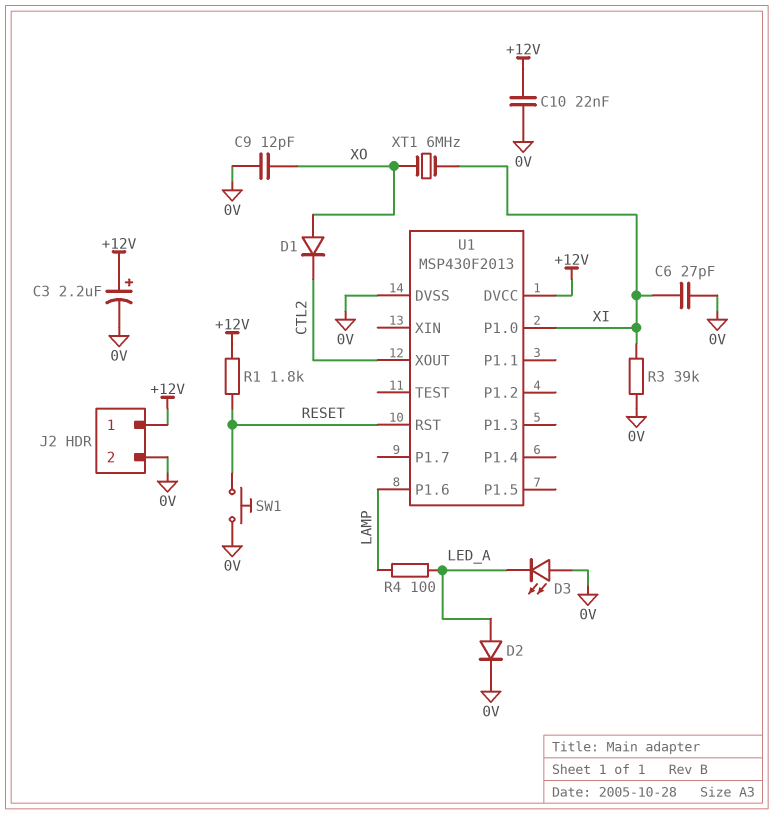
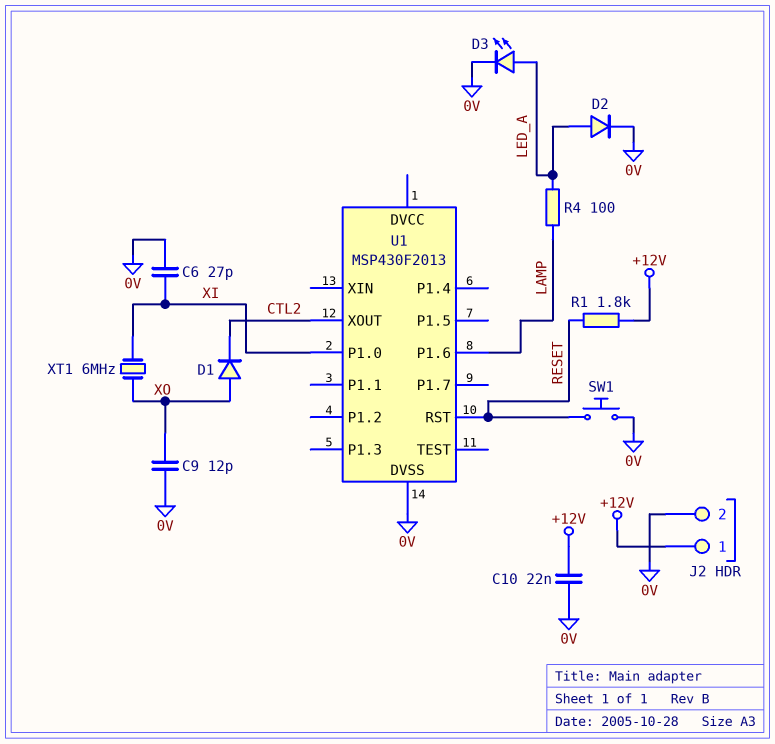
C3: 2.2uF (plus +12V, minus 0V) -> none
D3: LED (A 0V, K LED_A) -> LED (A LED_A, K 0V)
R3: 39k (0V, XI) -> none
U1 pin DVCC: +12V -> none

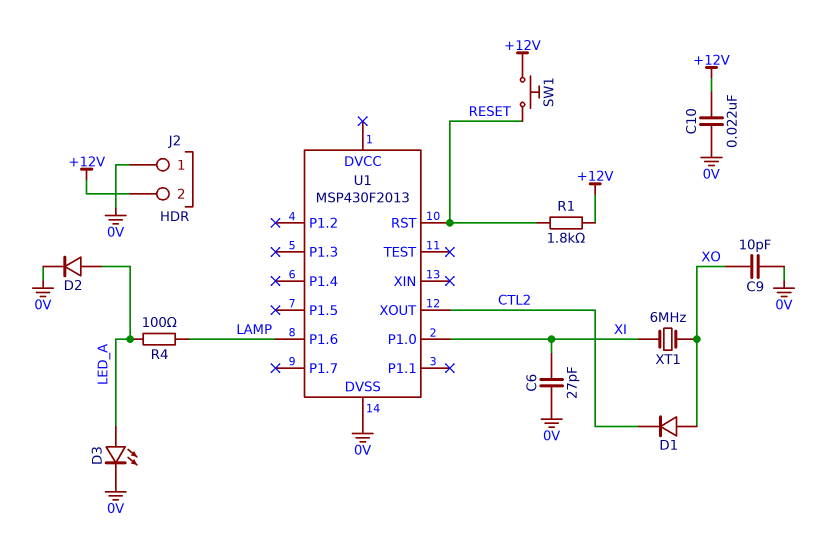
C9: 12pF (0V, XO) -> 10pF (0V, XO)
J2 pin 1: +12V -> 0V
J2 pin 2: 0V -> +12V
SW1: button (0V, RESET) -> button (+12V, RESET)

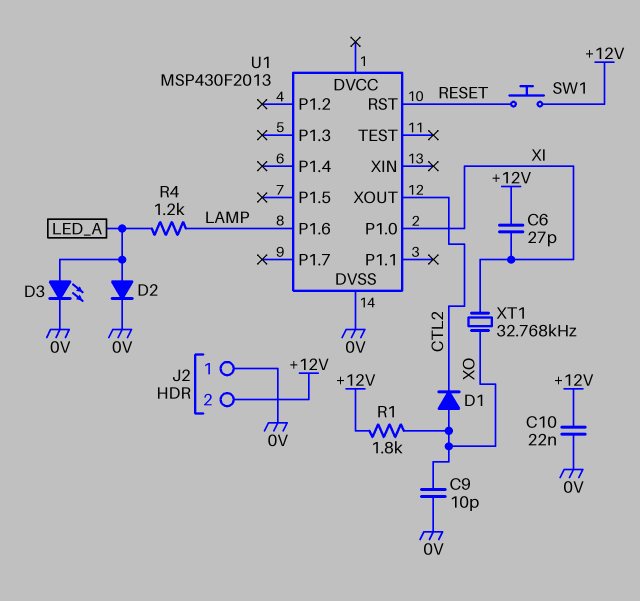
C6: 27pF (0V, XI) -> 27pF (+12V, XI)
R1: 1.8k (+12V, RESET) -> 1.8k (+12V, XO)
R4: 100 (LAMP, LED_A) -> 1.2k (LAMP, LED_A)
XT1: 6MHz (XI, XO) -> 32.768kHz (XI, XO)

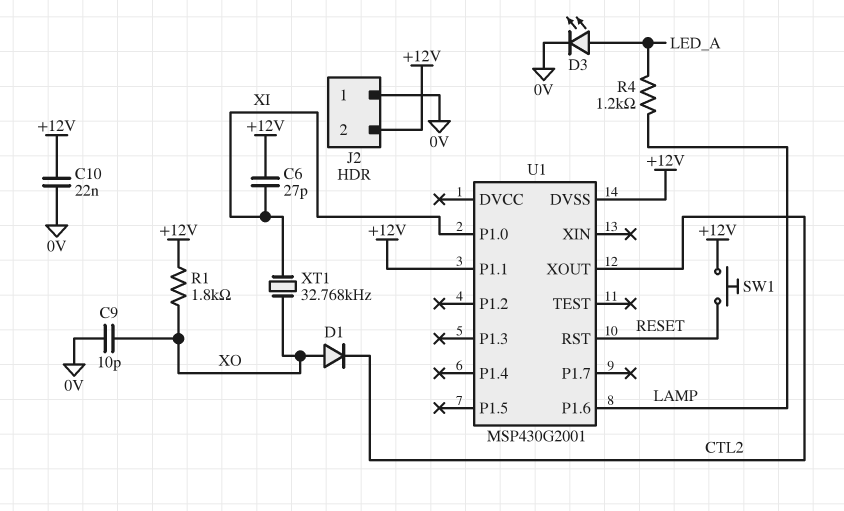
D2: diode (A LED_A, K 0V) -> none
U1: MSP430F2013 -> MSP430G2001
U1 pin DVSS: 0V -> +12V
U1 pin P1.1: none -> +12V

